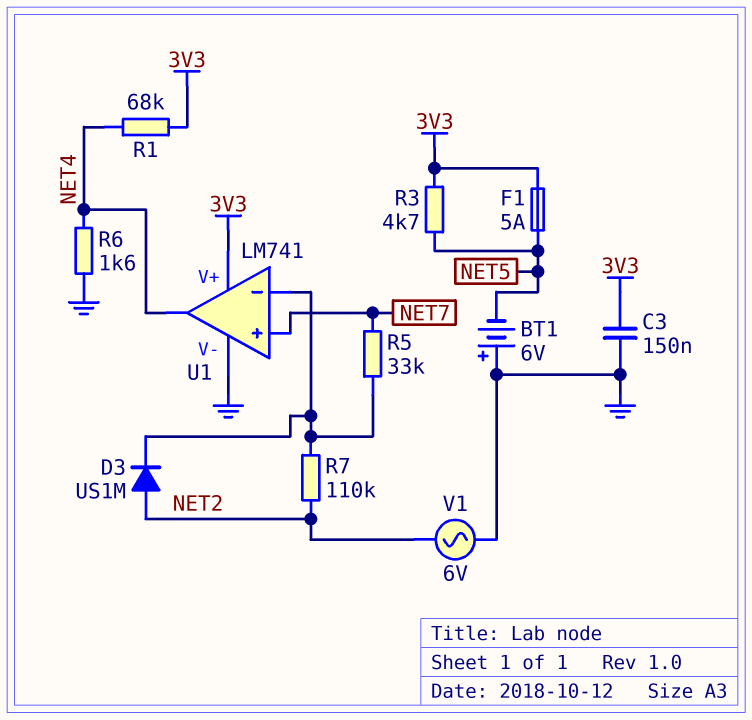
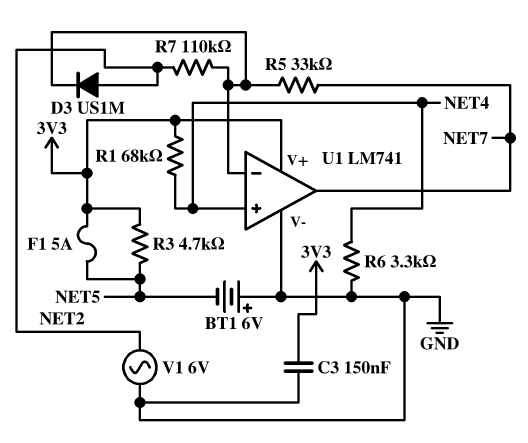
R6: 1.6k (GND, NET4) -> 3.3k (GND, NET4)
U1 pin in+: NET7 -> NET4
U1 pin out: NET4 -> NET7

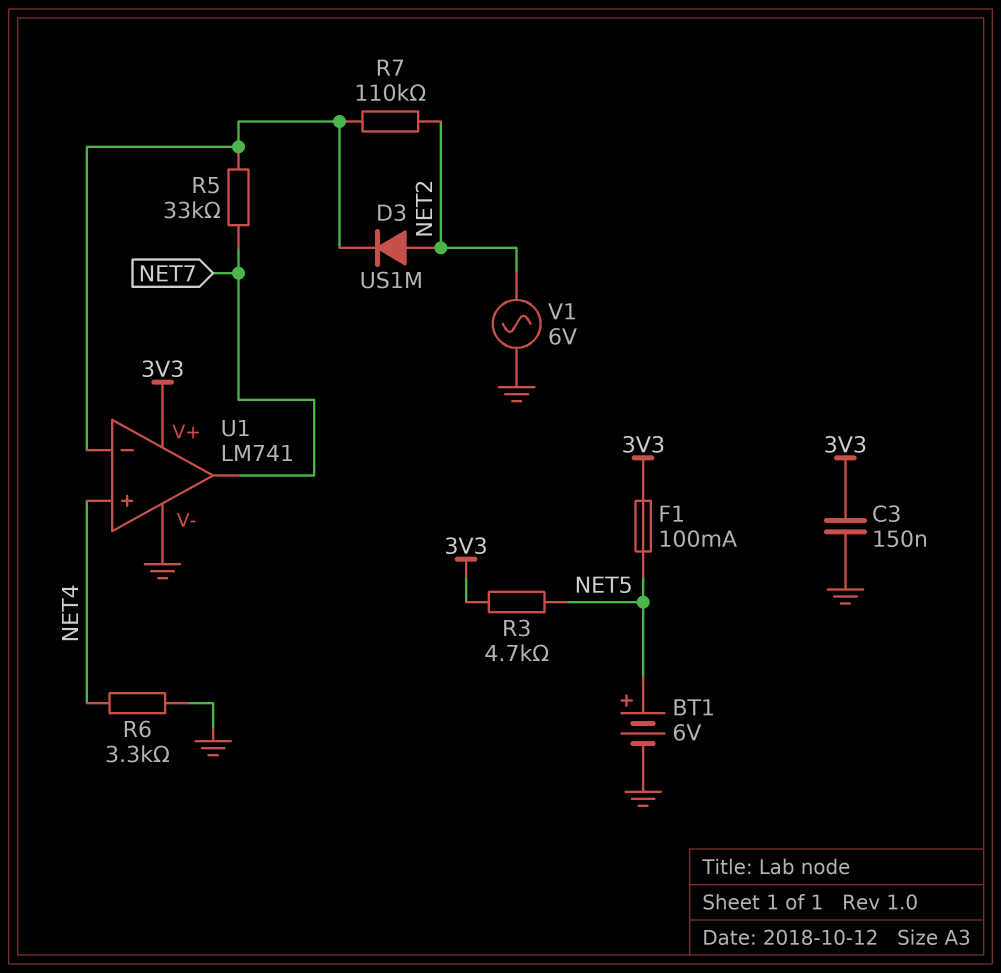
BT1: 6V (plus GND, minus NET5) -> 6V (plus NET5, minus GND)
F1: 5A (3V3, NET5) -> 100mA (3V3, NET5)
R1: 68k (3V3, NET4) -> none

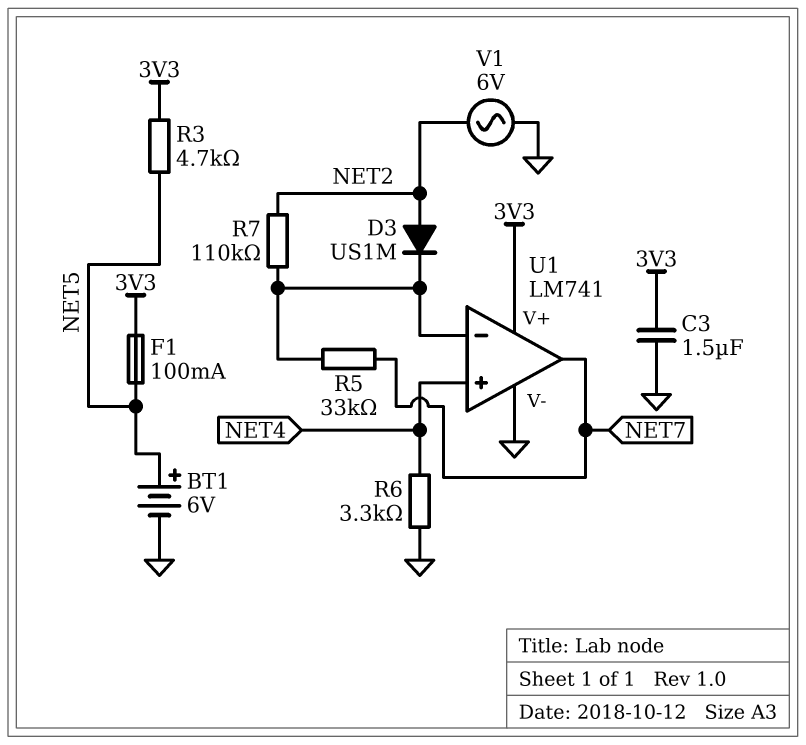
C3: 150nF (3V3, GND) -> 1.5uF (3V3, GND)

